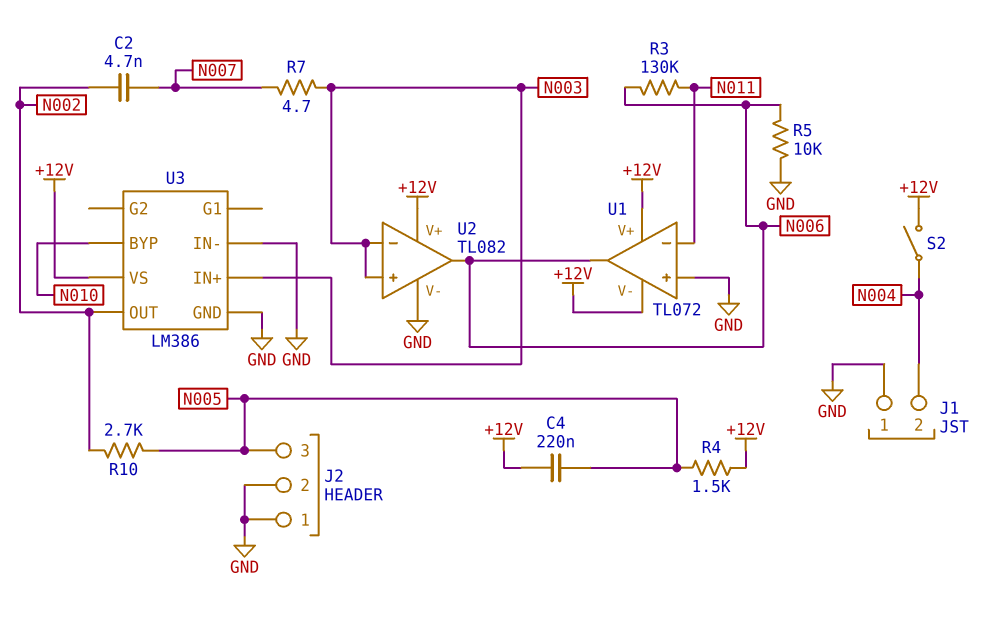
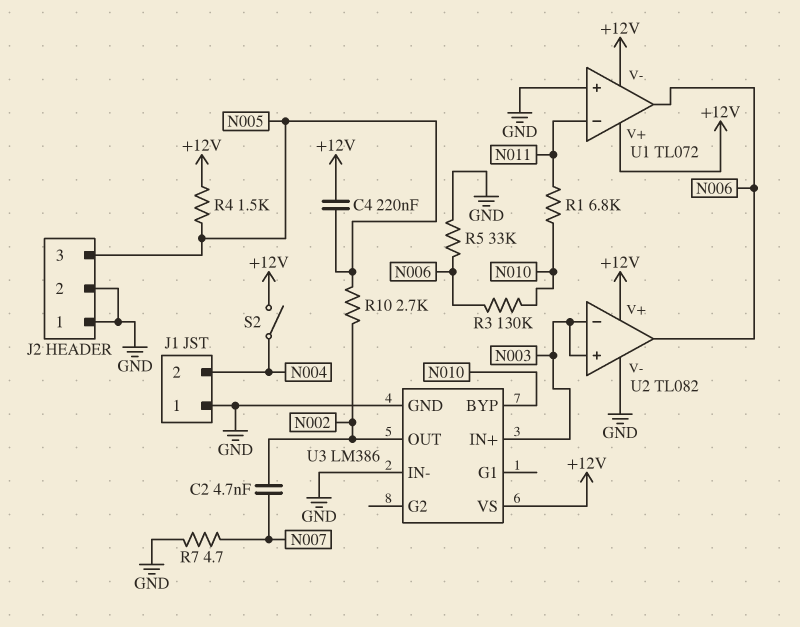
R1: none -> 6.8k (N010, N011)
R3: 130k (N006, N011) -> 130k (N006, N010)
R5: 10k (GND, N006) -> 33k (GND, N006)
R7: 4.7 (N003, N007) -> 4.7 (GND, N007)

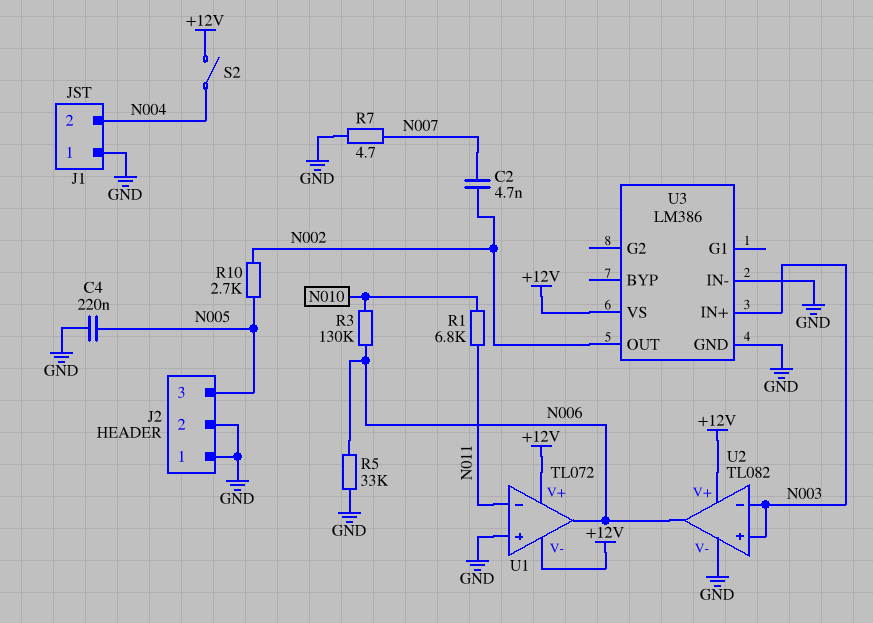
C4: 220nF (+12V, N005) -> 220nF (GND, N005)
R4: 1.5k (+12V, N005) -> none
U3 pin BYP: N010 -> none

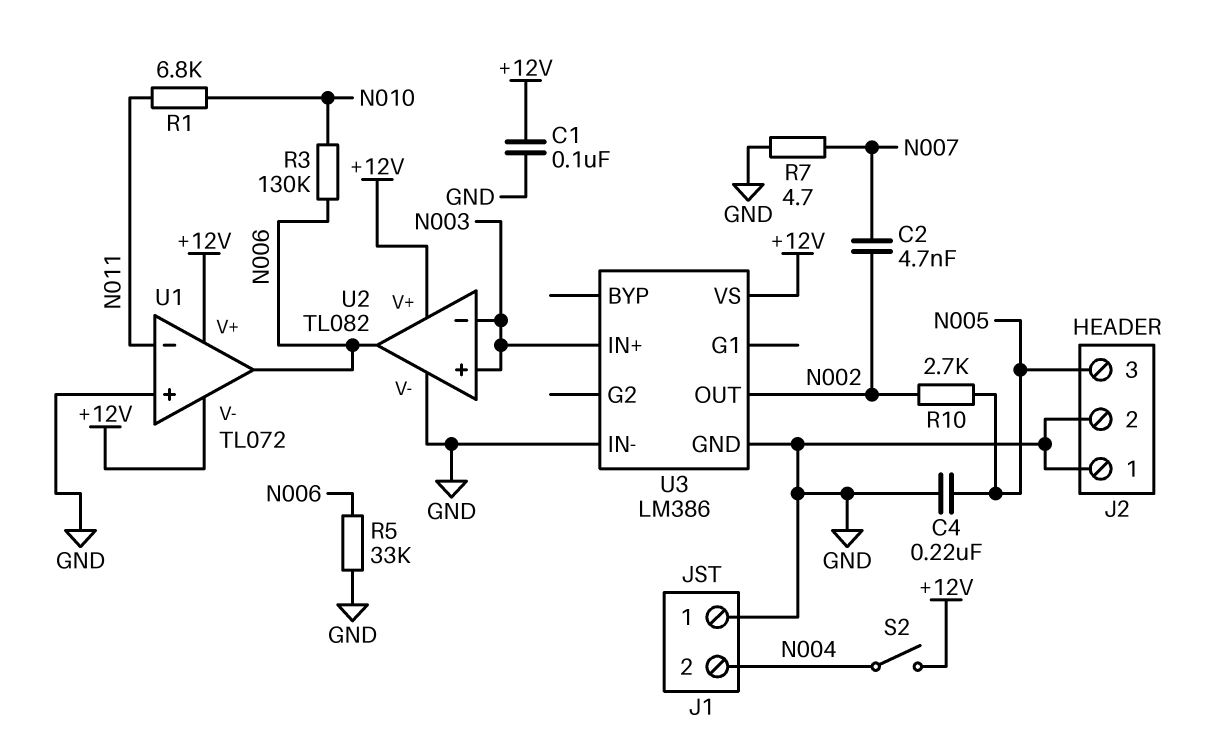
C1: none -> 100nF (+12V, GND)

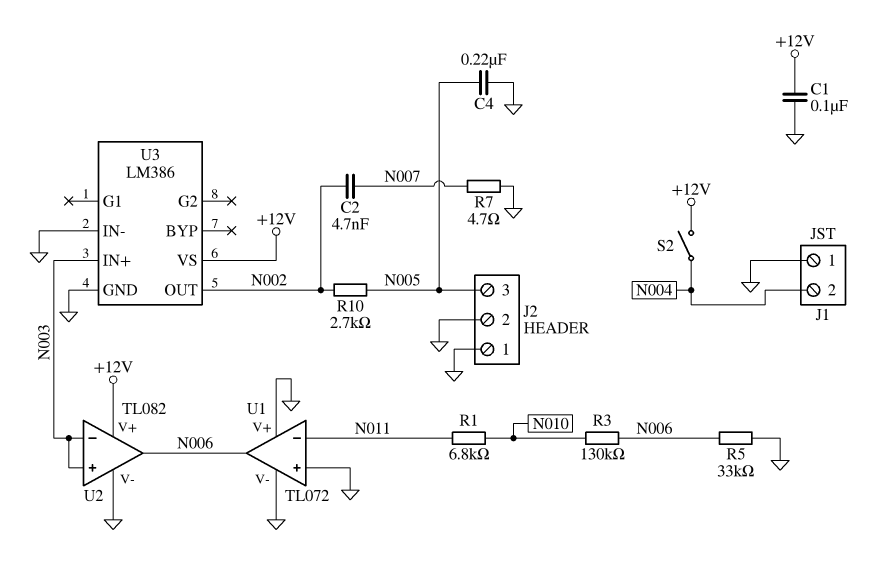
U1 pin V+: +12V -> GND
U1 pin V-: +12V -> GND

